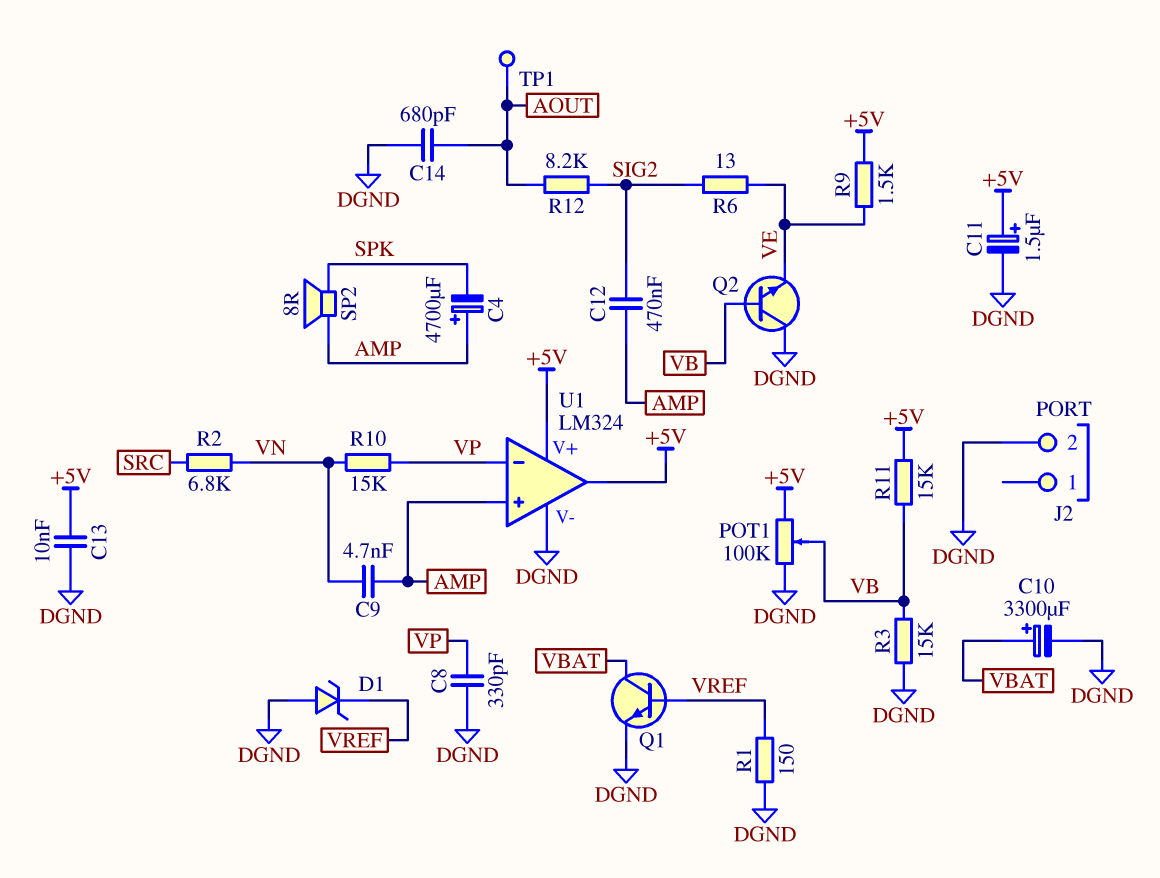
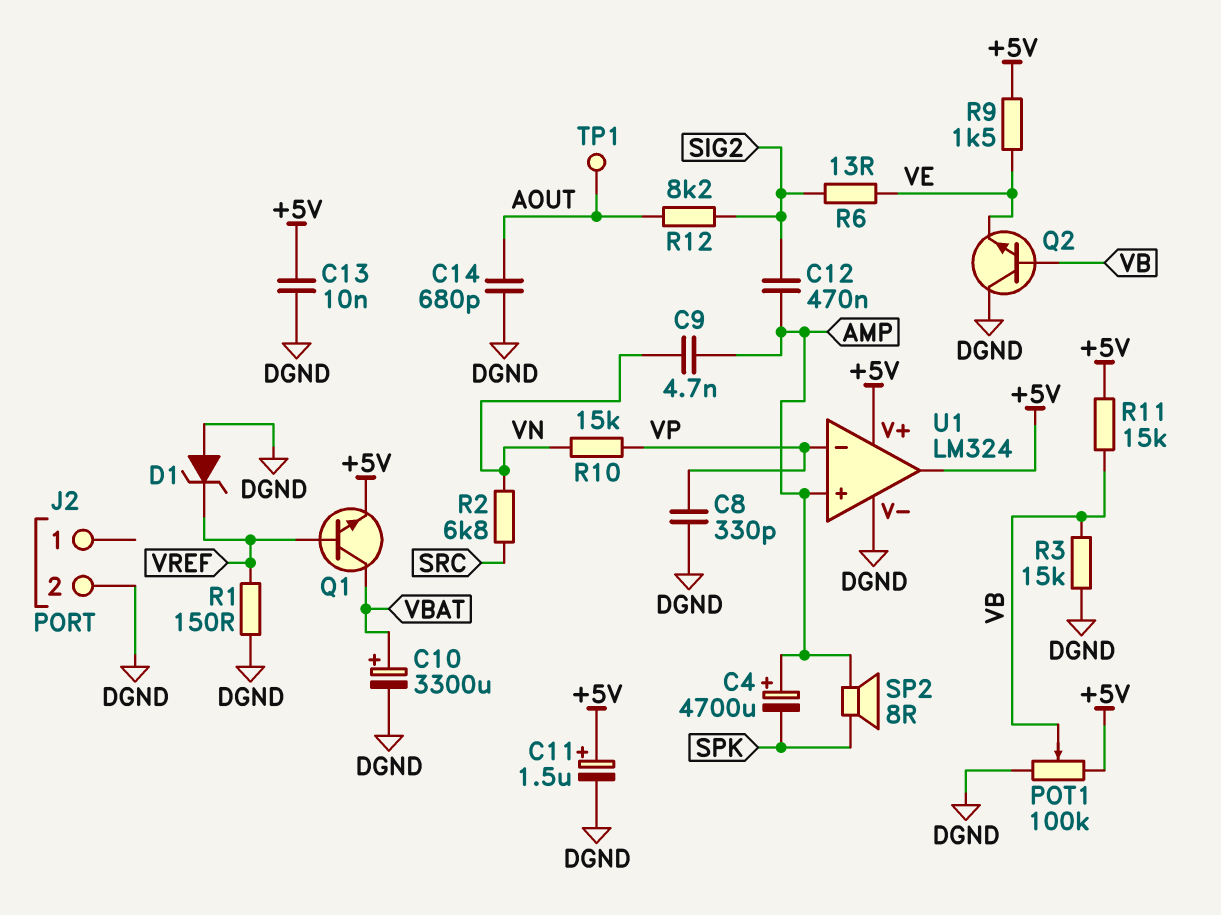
Q1: NPN (B VREF, C VBAT, E DGND) -> NPN (B VREF, C VBAT, E +5V)

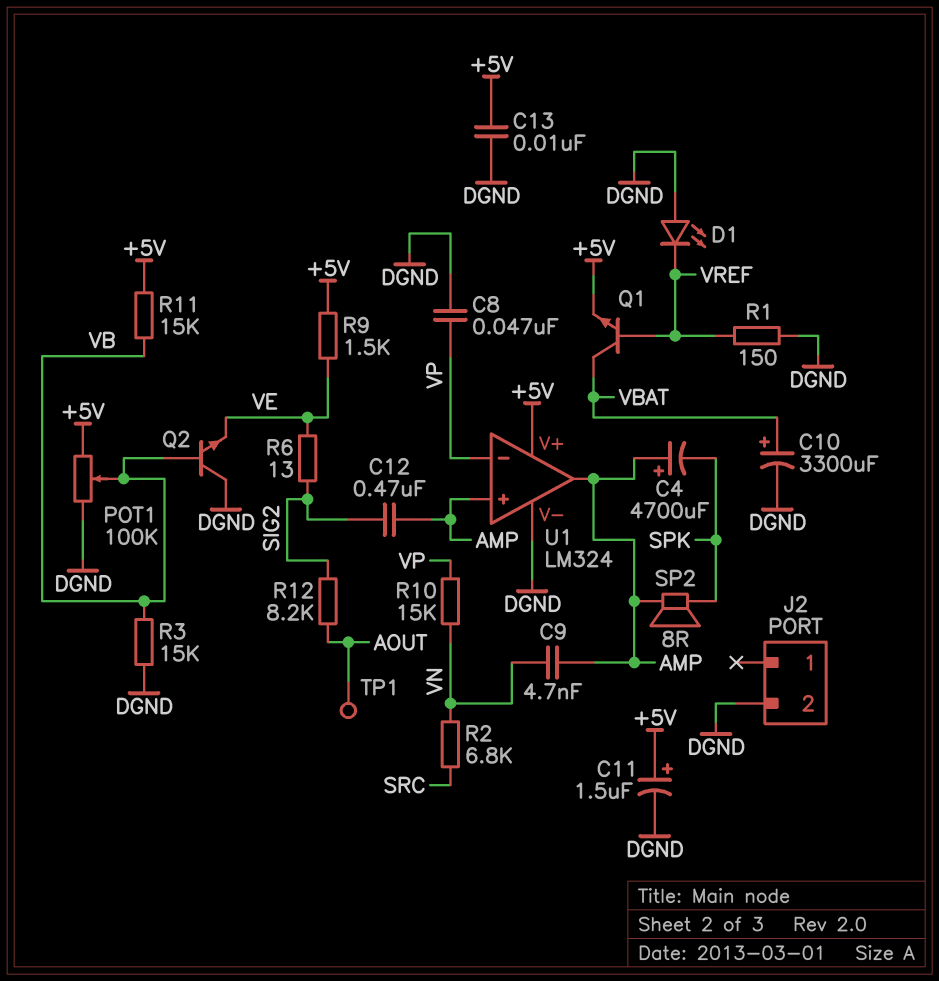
C8: 330pF (DGND, VP) -> 47nF (DGND, VP)
C14: 680pF (AOUT, DGND) -> none
D1: zener (A DGND, K VREF) -> LED (A DGND, K VREF)
U1 pin out: +5V -> AMP

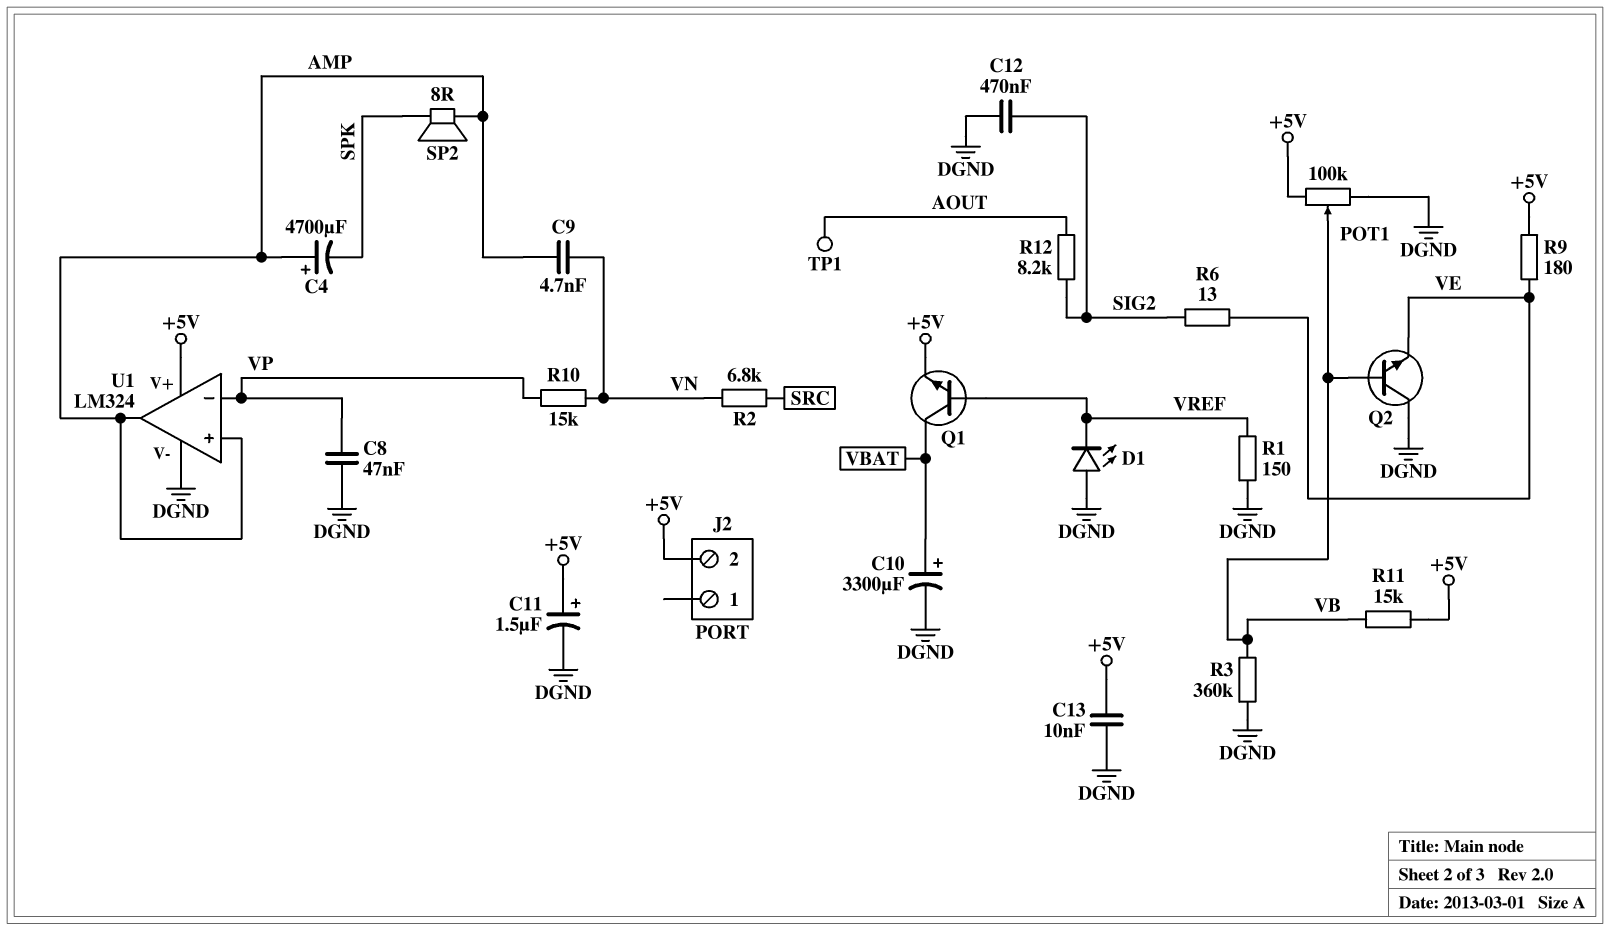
C12: 470nF (AMP, SIG2) -> 470nF (DGND, SIG2)
J2 pin 2: DGND -> +5V
R3: 15k (DGND, VB) -> 360k (DGND, VB)
R9: 1.5k (+5V, VE) -> 180 (+5V, VE)

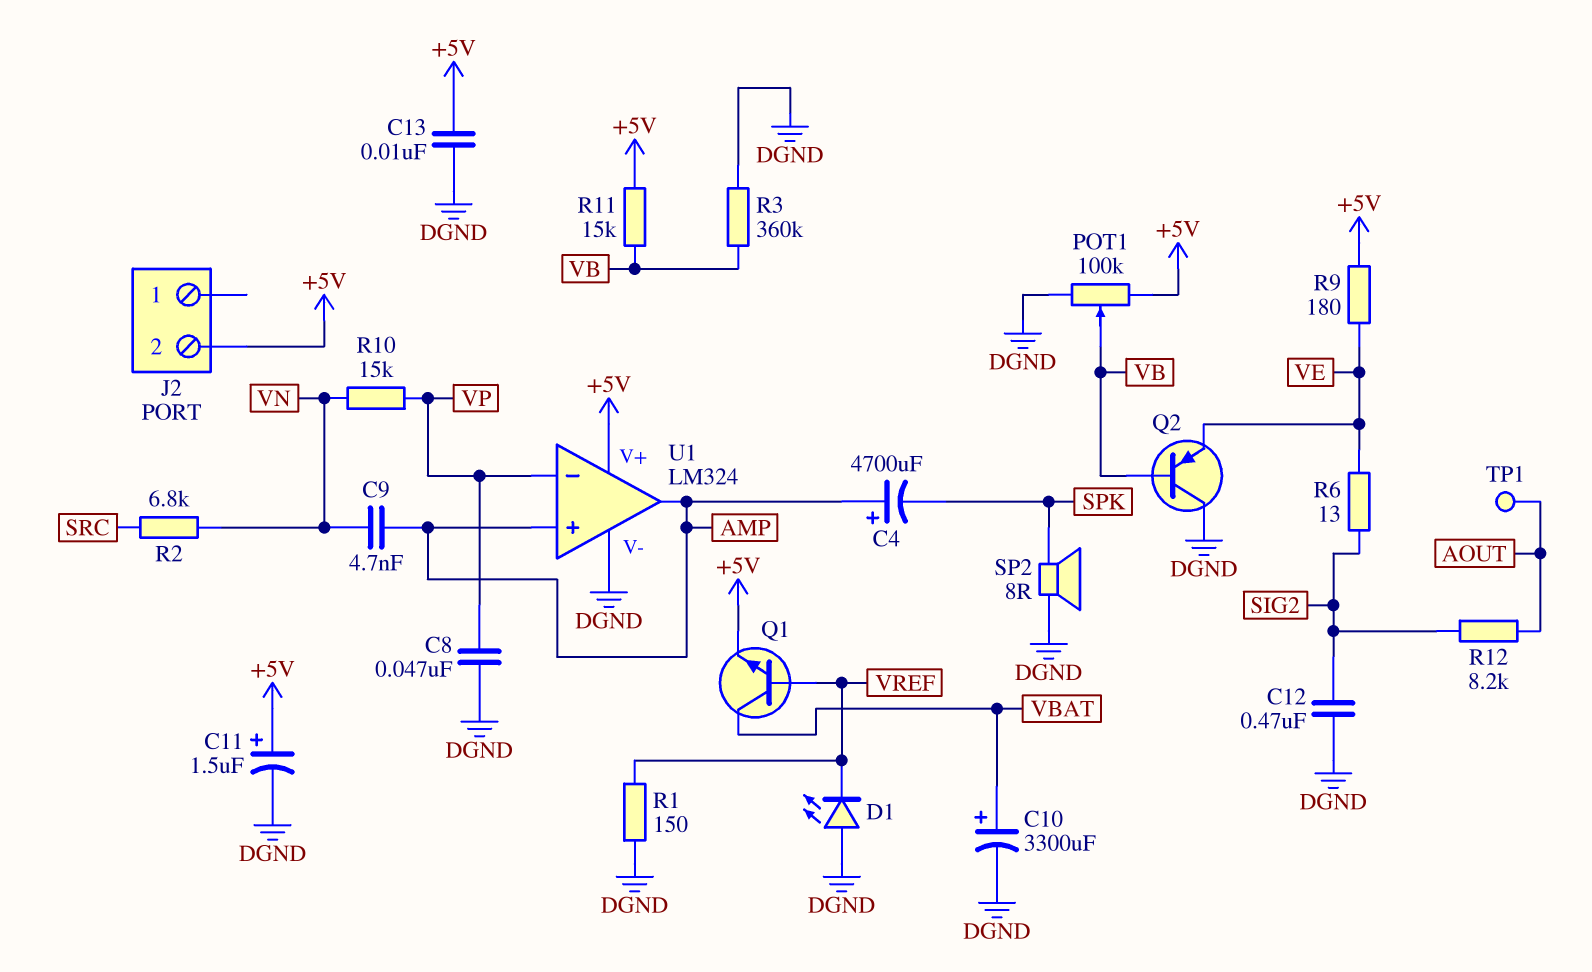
Q2: NPN (B VB, C DGND, E VE) -> PNP (B VB, C DGND, E VE)
SP2: speaker 8R (AMP, SPK) -> speaker 8R (DGND, SPK)

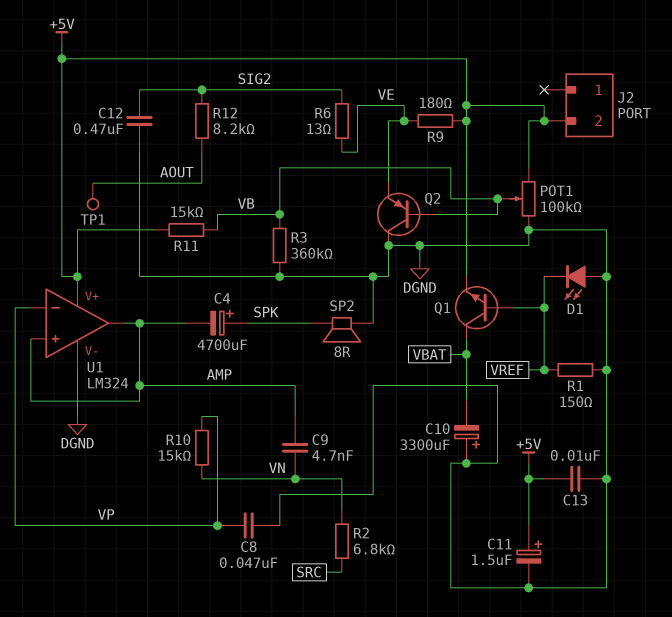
C4: 4700uF (plus AMP, minus SPK) -> 4700uF (plus SPK, minus AMP)
C10: 3300uF (plus VBAT, minus DGND) -> 3300uF (plus DGND, minus VBAT)

